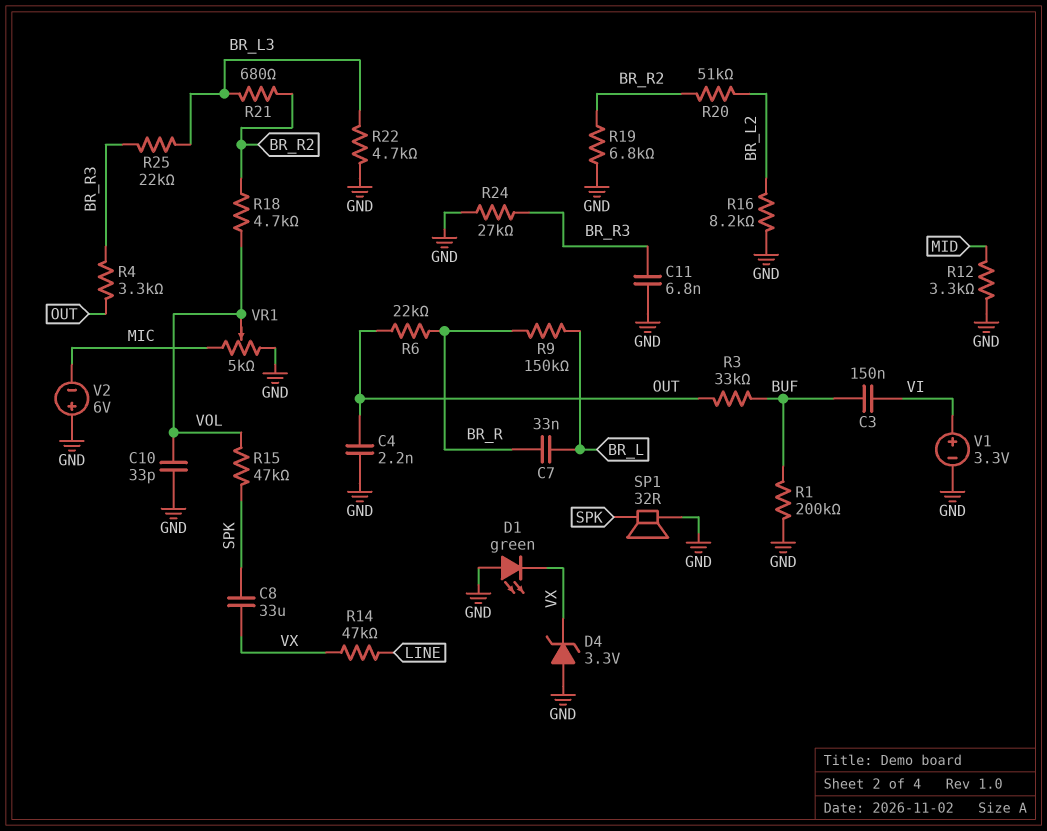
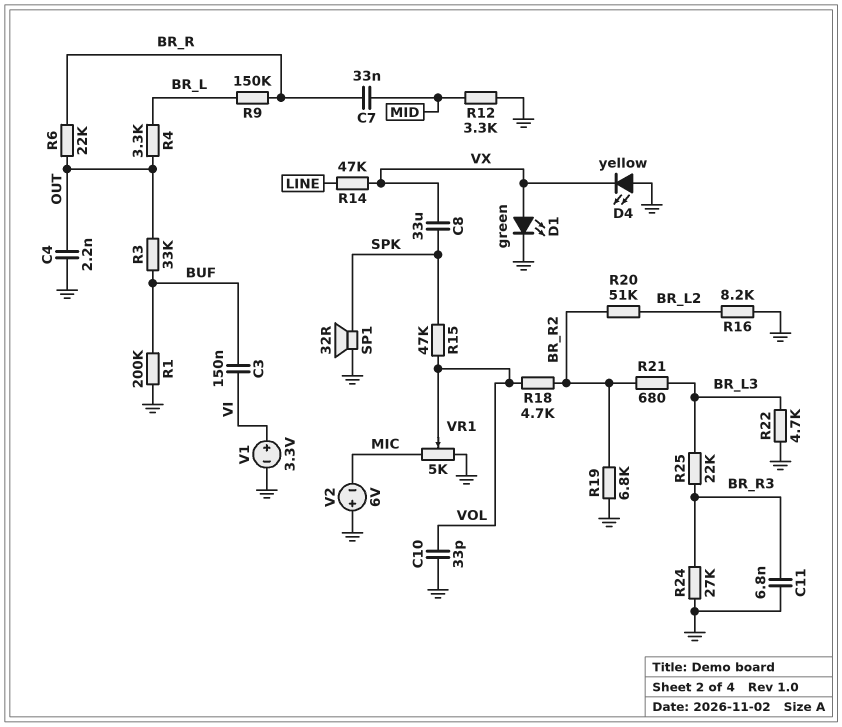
C7: 33nF (BR_L, BR_R) -> 33nF (BR_R, MID)
D1: LED green (A GND, K VX) -> LED green (A VX, K GND)
D4: zener 3.3V (A GND, K VX) -> LED yellow (A GND, K VX)
R4: 3.3k (BR_R3, OUT) -> 3.3k (BR_L, OUT)

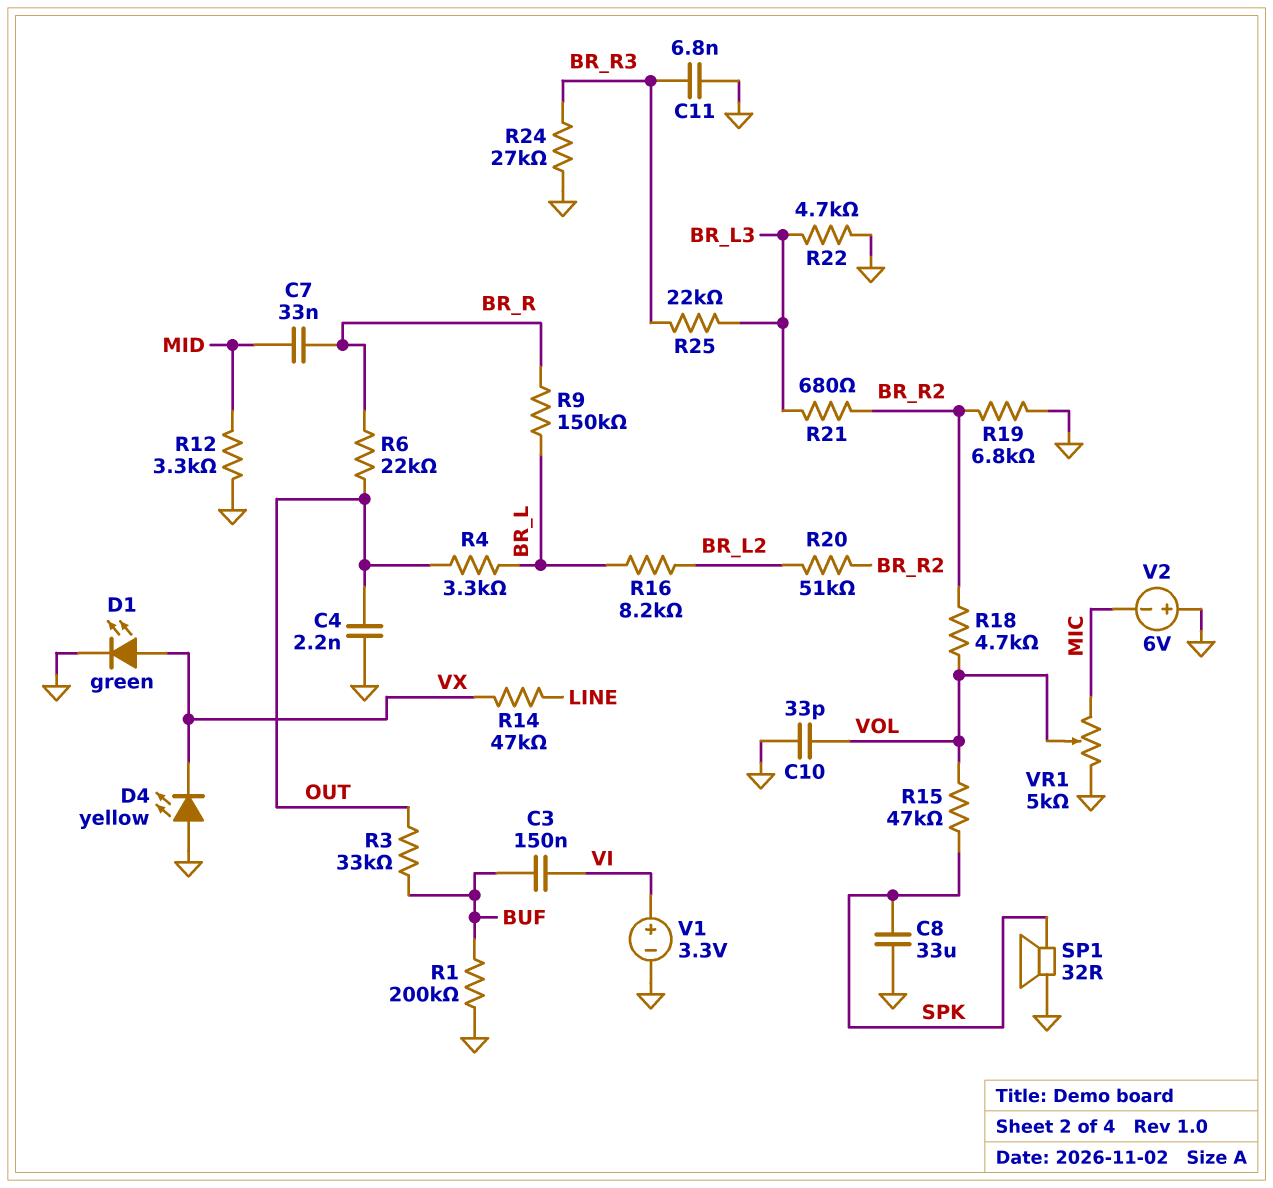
C8: 33uF (SPK, VX) -> 33uF (GND, SPK)
R16: 8.2k (BR_L2, GND) -> 8.2k (BR_L, BR_L2)

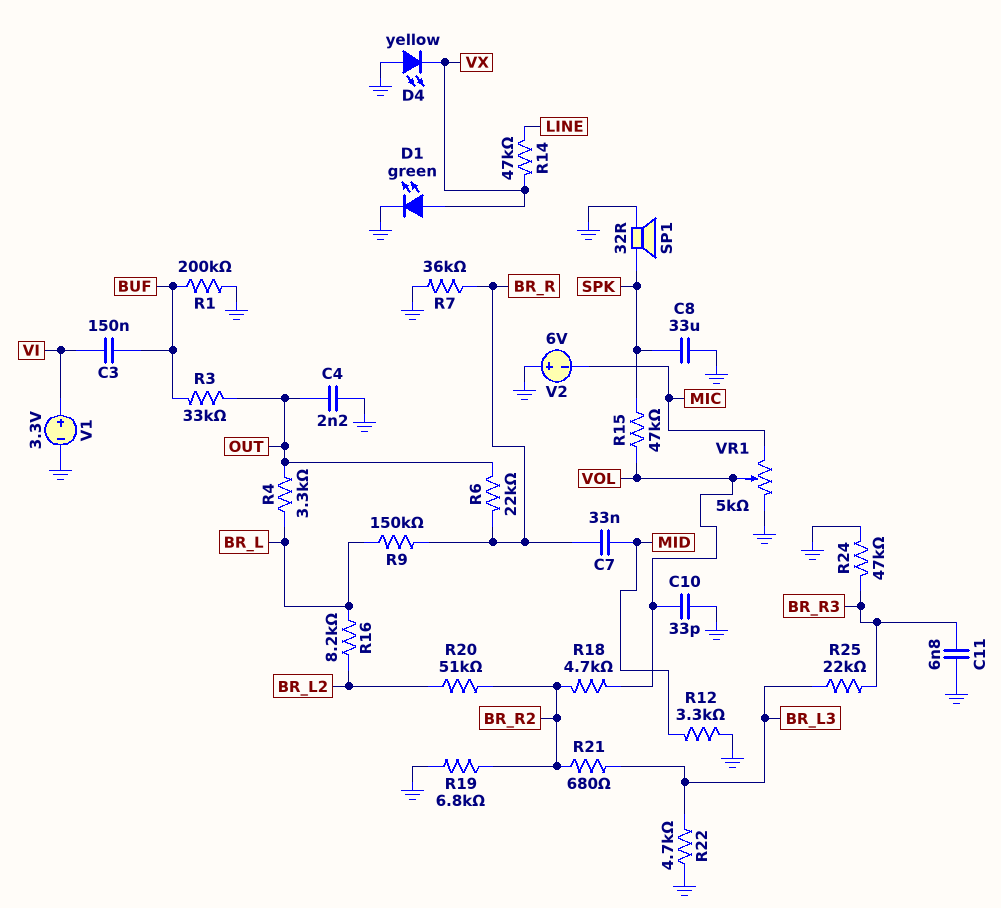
R7: none -> 36k (BR_R, GND)
R24: 27k (BR_R3, GND) -> 47k (BR_R3, GND)

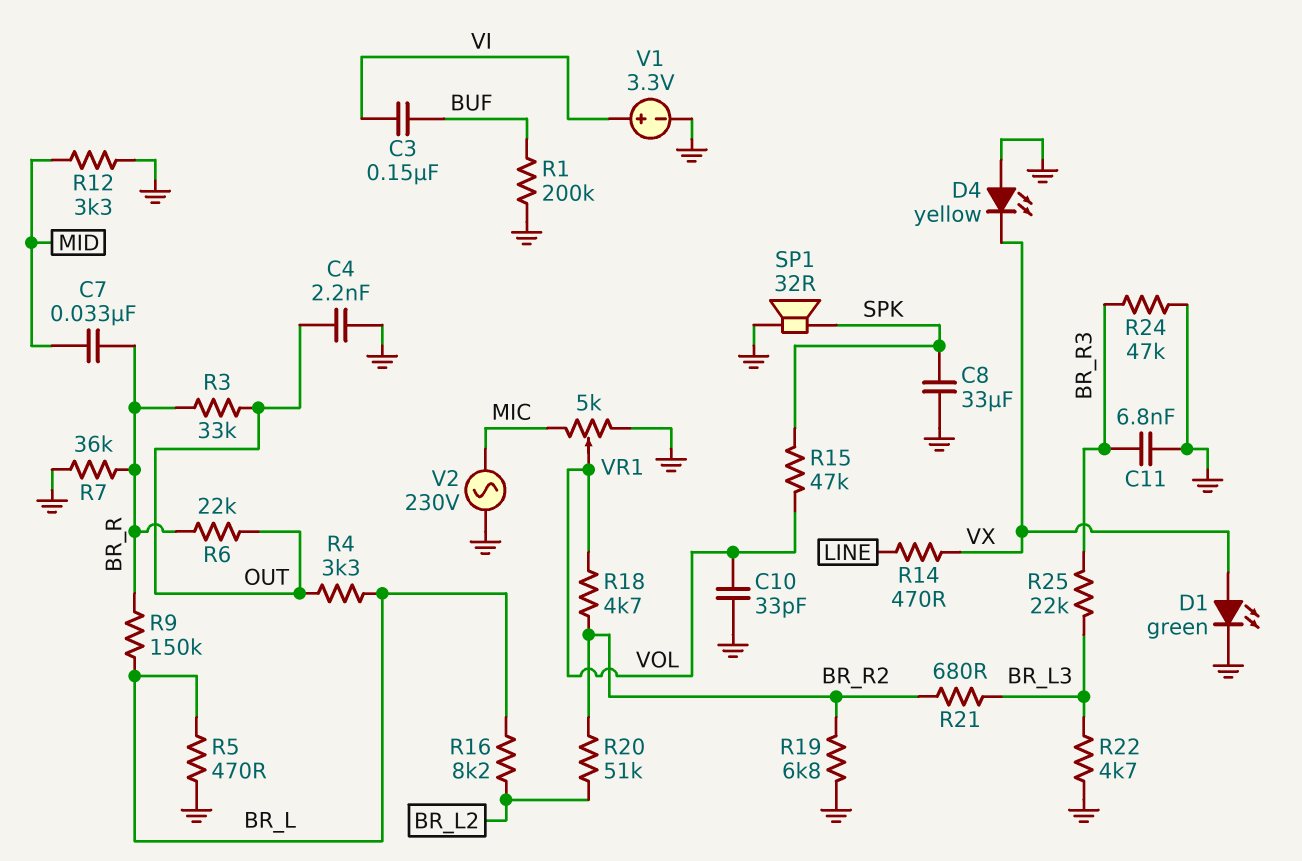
R3: 33k (BUF, OUT) -> 33k (BR_R, OUT)
R5: none -> 470 (BR_L, GND)
R14: 47k (LINE, VX) -> 470 (LINE, VX)
V2: 6V (plus GND, minus MIC) -> AC 230V (GND, MIC)

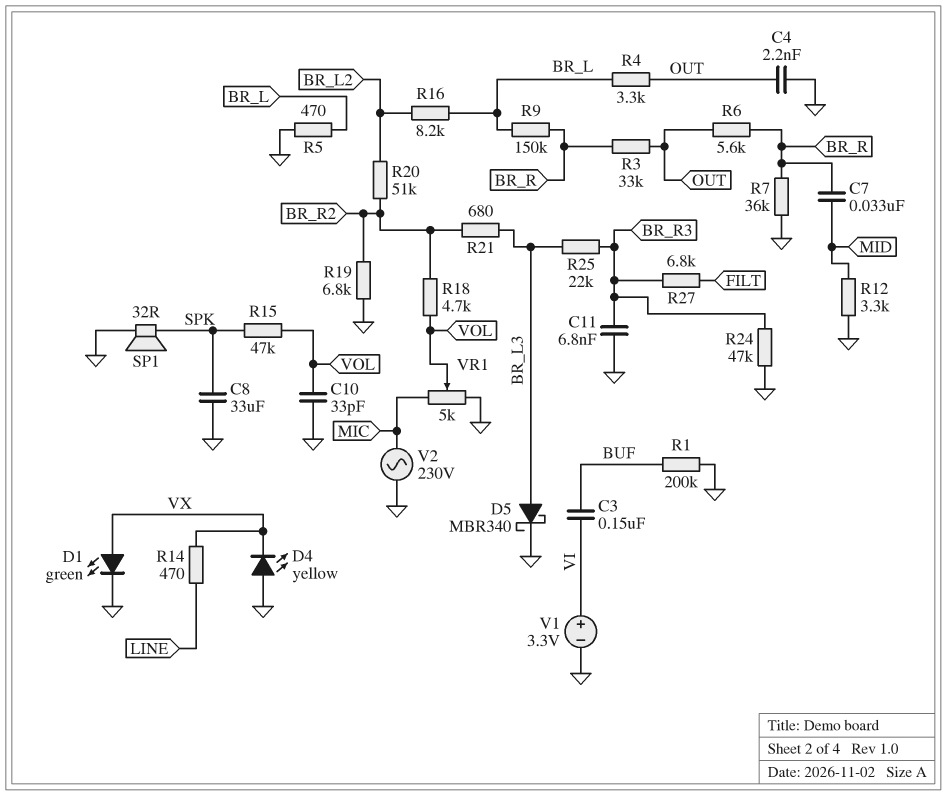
D5: none -> schottky MBR340 (A BR_L3, K GND)
R6: 22k (BR_R, OUT) -> 5.6k (BR_R, OUT)
R22: 4.7k (BR_L3, GND) -> none
R27: none -> 6.8k (BR_R3, FILT)

